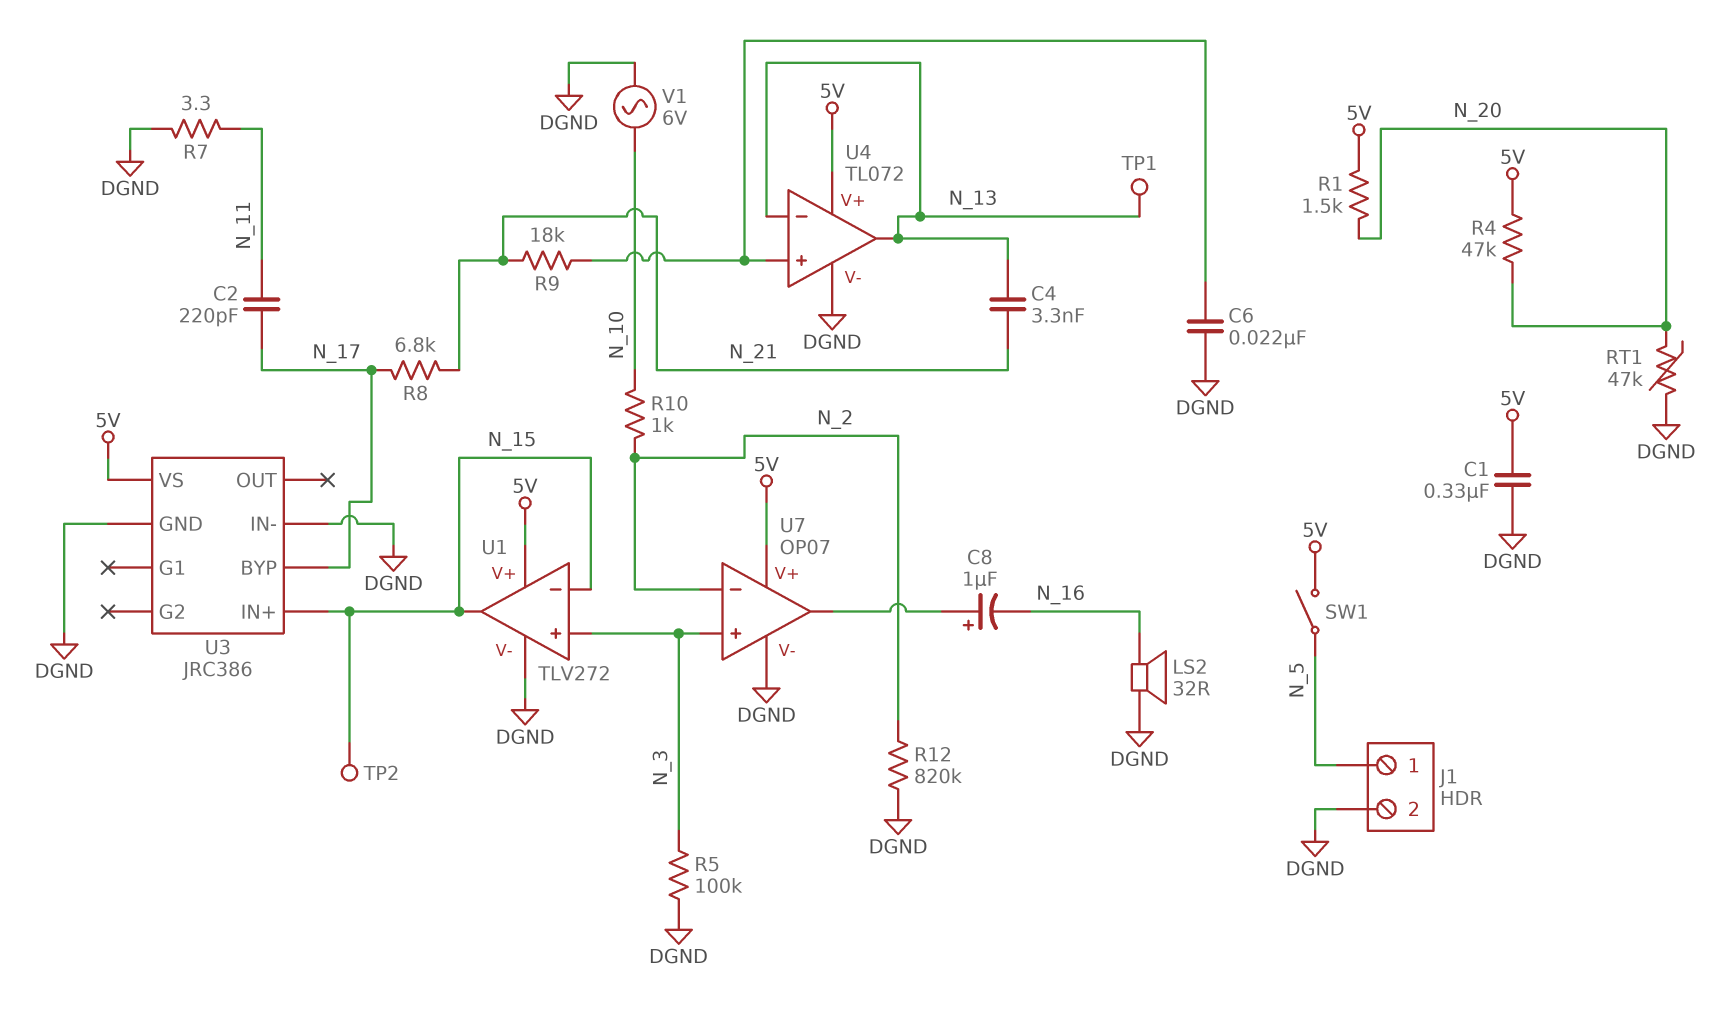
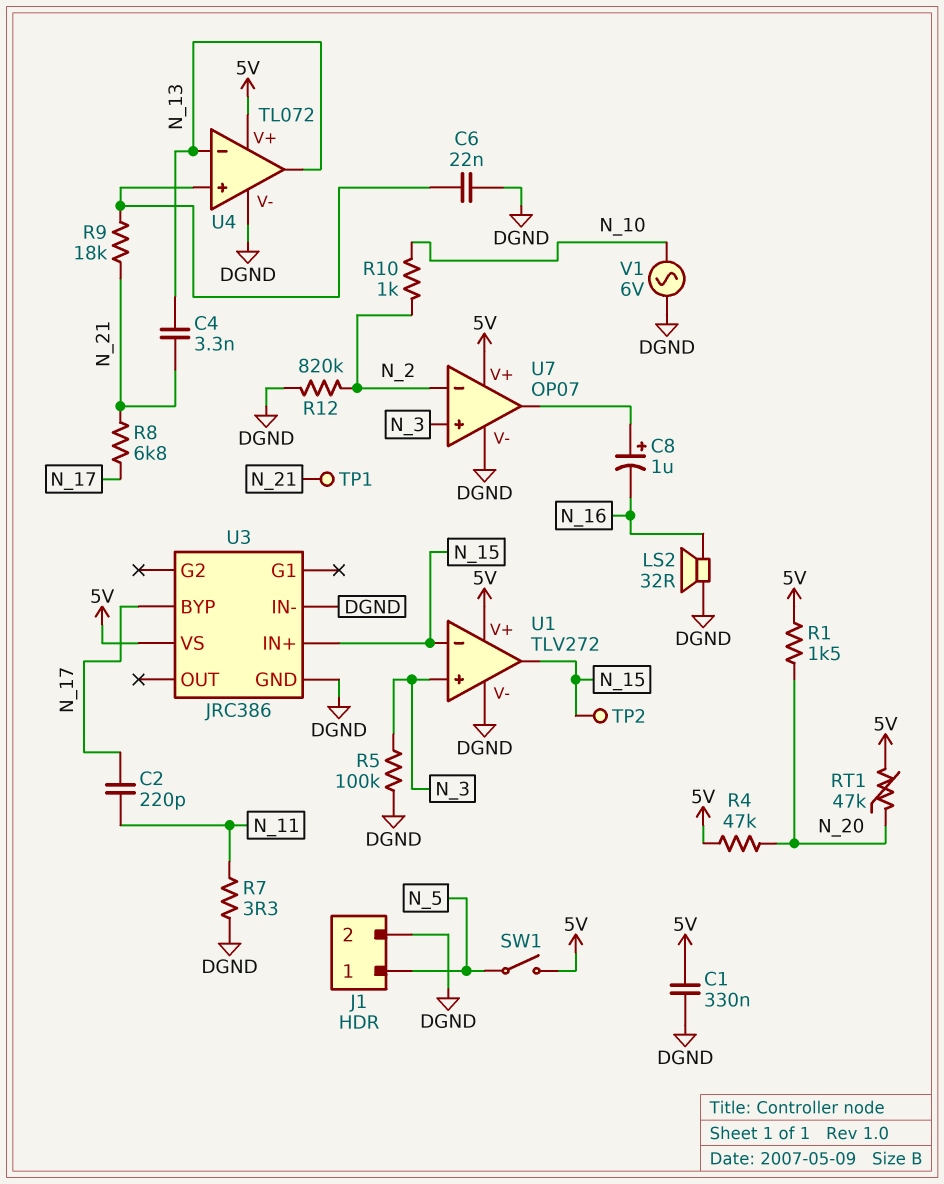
RT1: 47k (DGND, N_20) -> 47k (5V, N_20)
TP1: test point (N_13) -> test point (N_21)

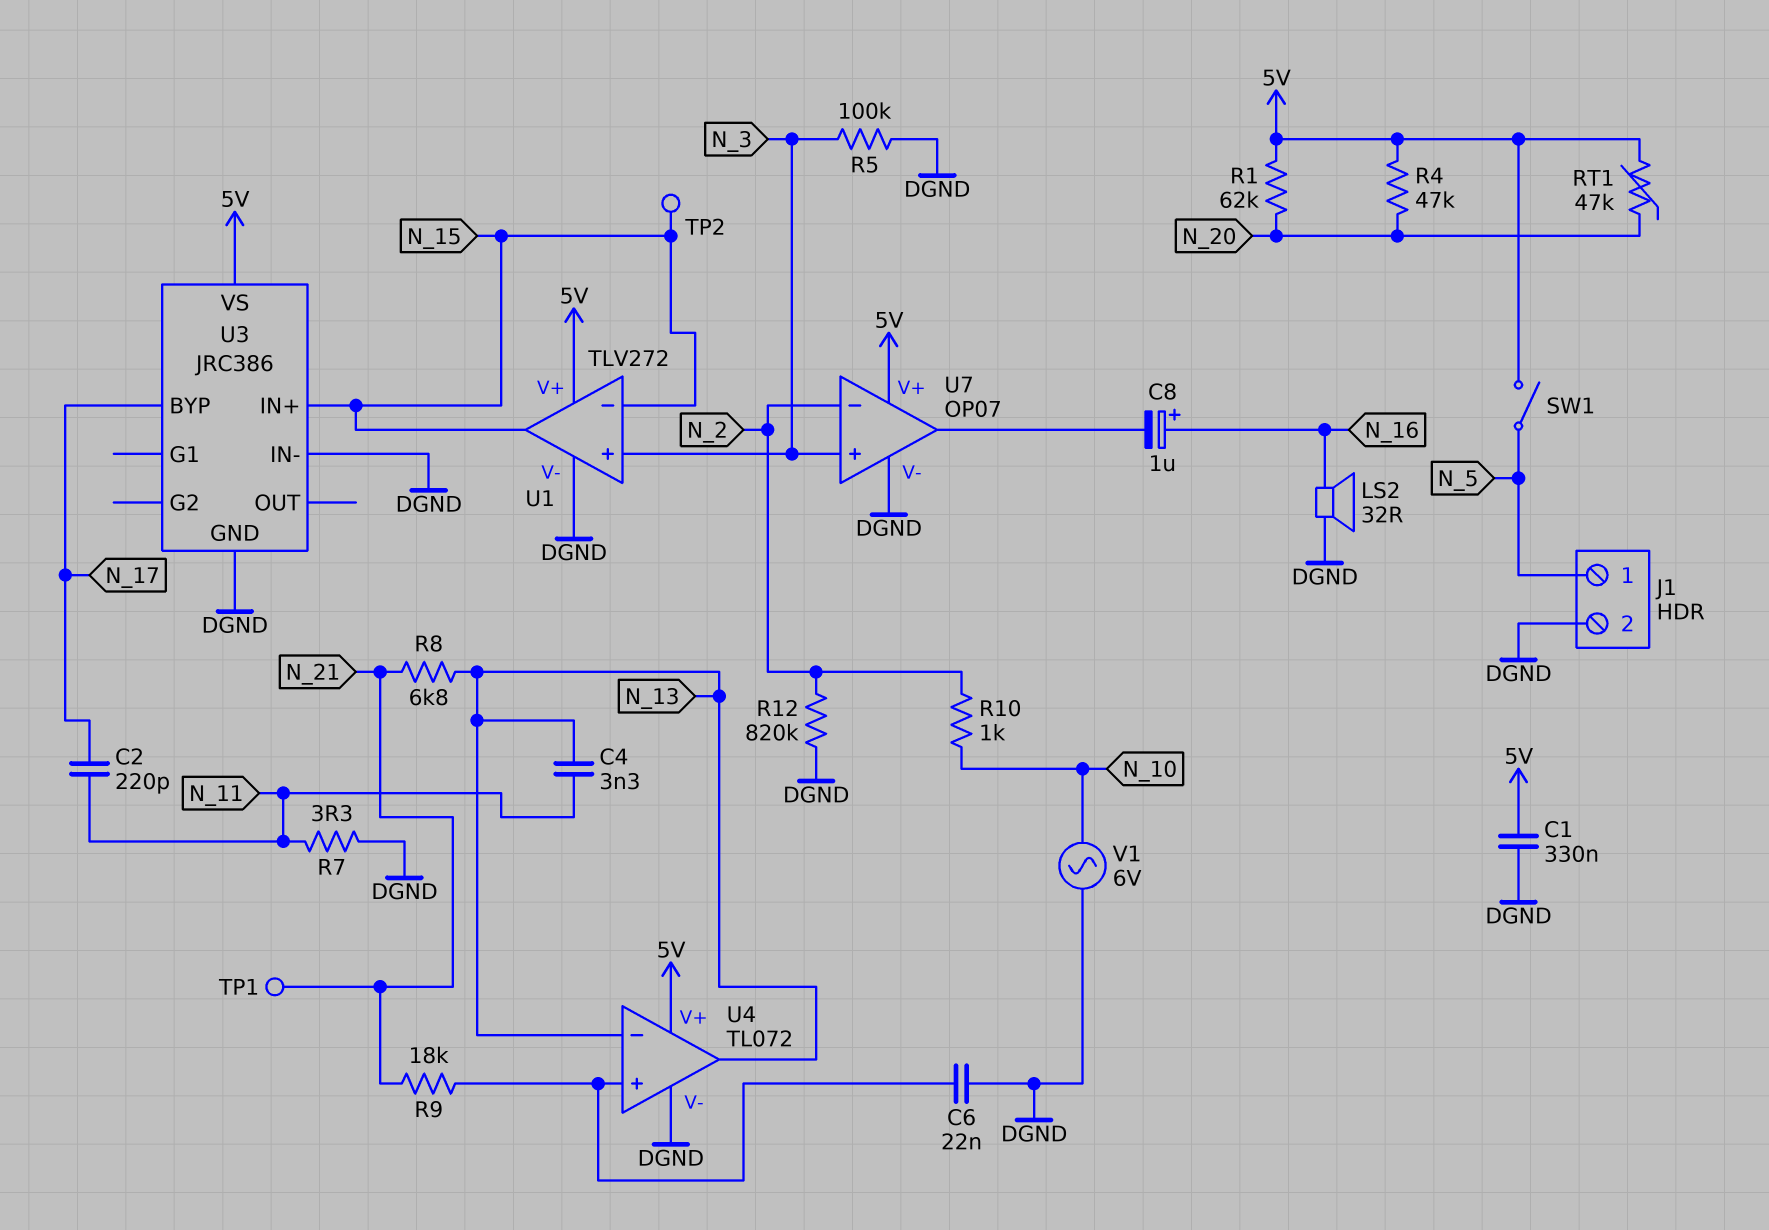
C4: 3.3nF (N_13, N_21) -> 3.3nF (N_11, N_13)
C8: 1uF (plus U7/out, minus N_16) -> 1uF (plus N_16, minus U7/out)
R1: 1.5k (5V, N_20) -> 62k (5V, N_20)
R8: 6.8k (N_17, N_21) -> 6.8k (N_13, N_21)

